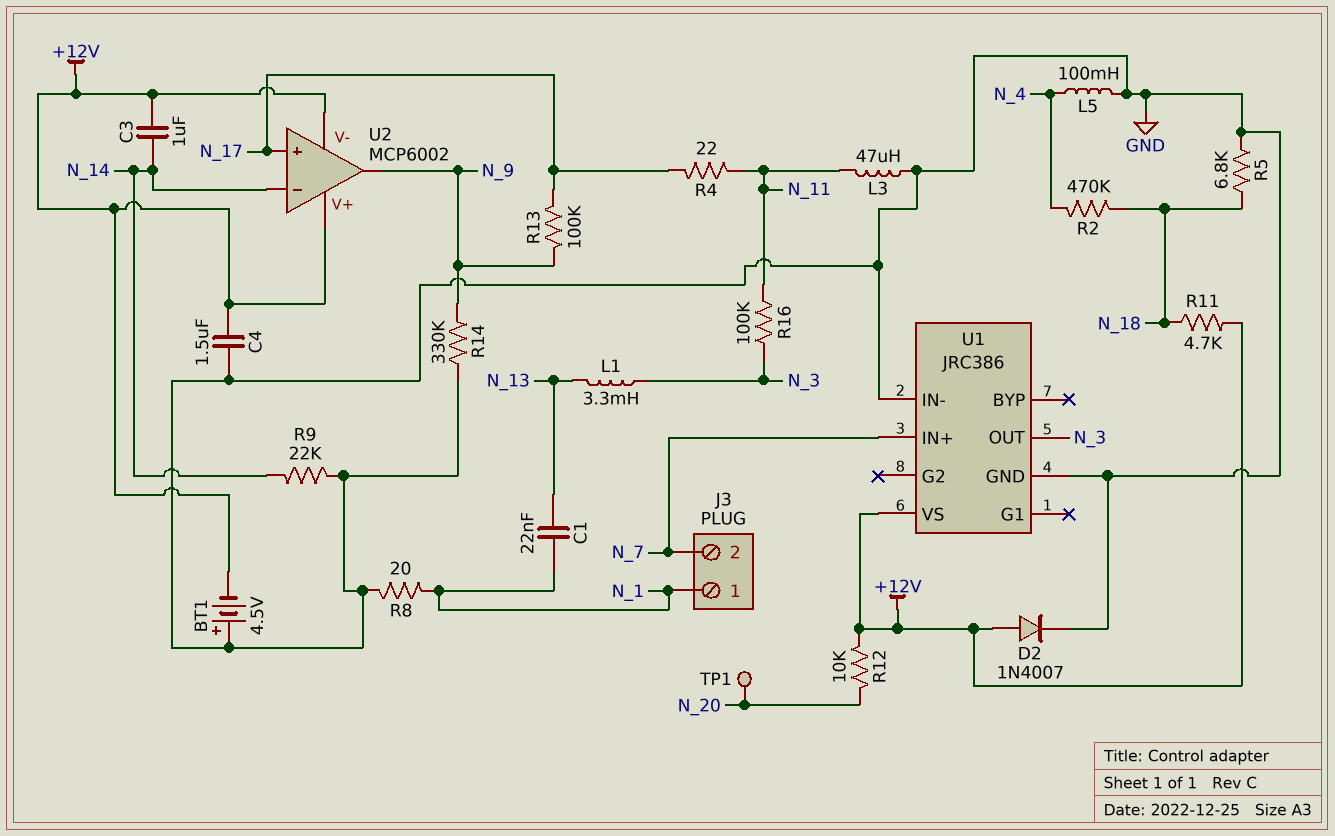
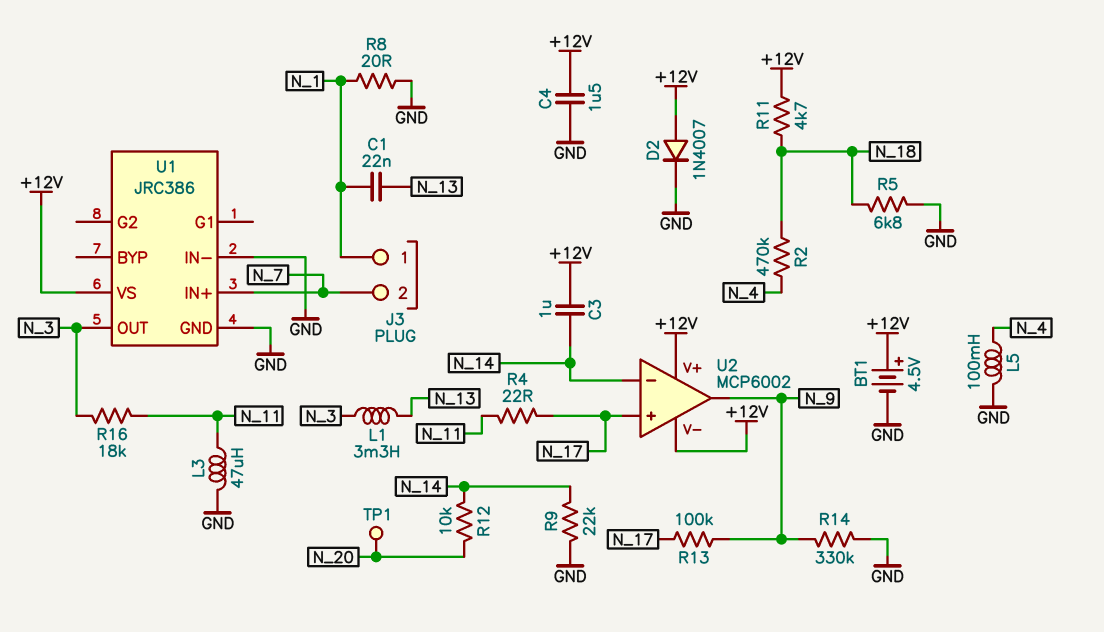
BT1: 4.5V (plus GND, minus +12V) -> 4.5V (plus +12V, minus GND)
R12: 10k (+12V, N_20) -> 10k (N_14, N_20)
R16: 100k (N_3, N_11) -> 18k (N_3, N_11)

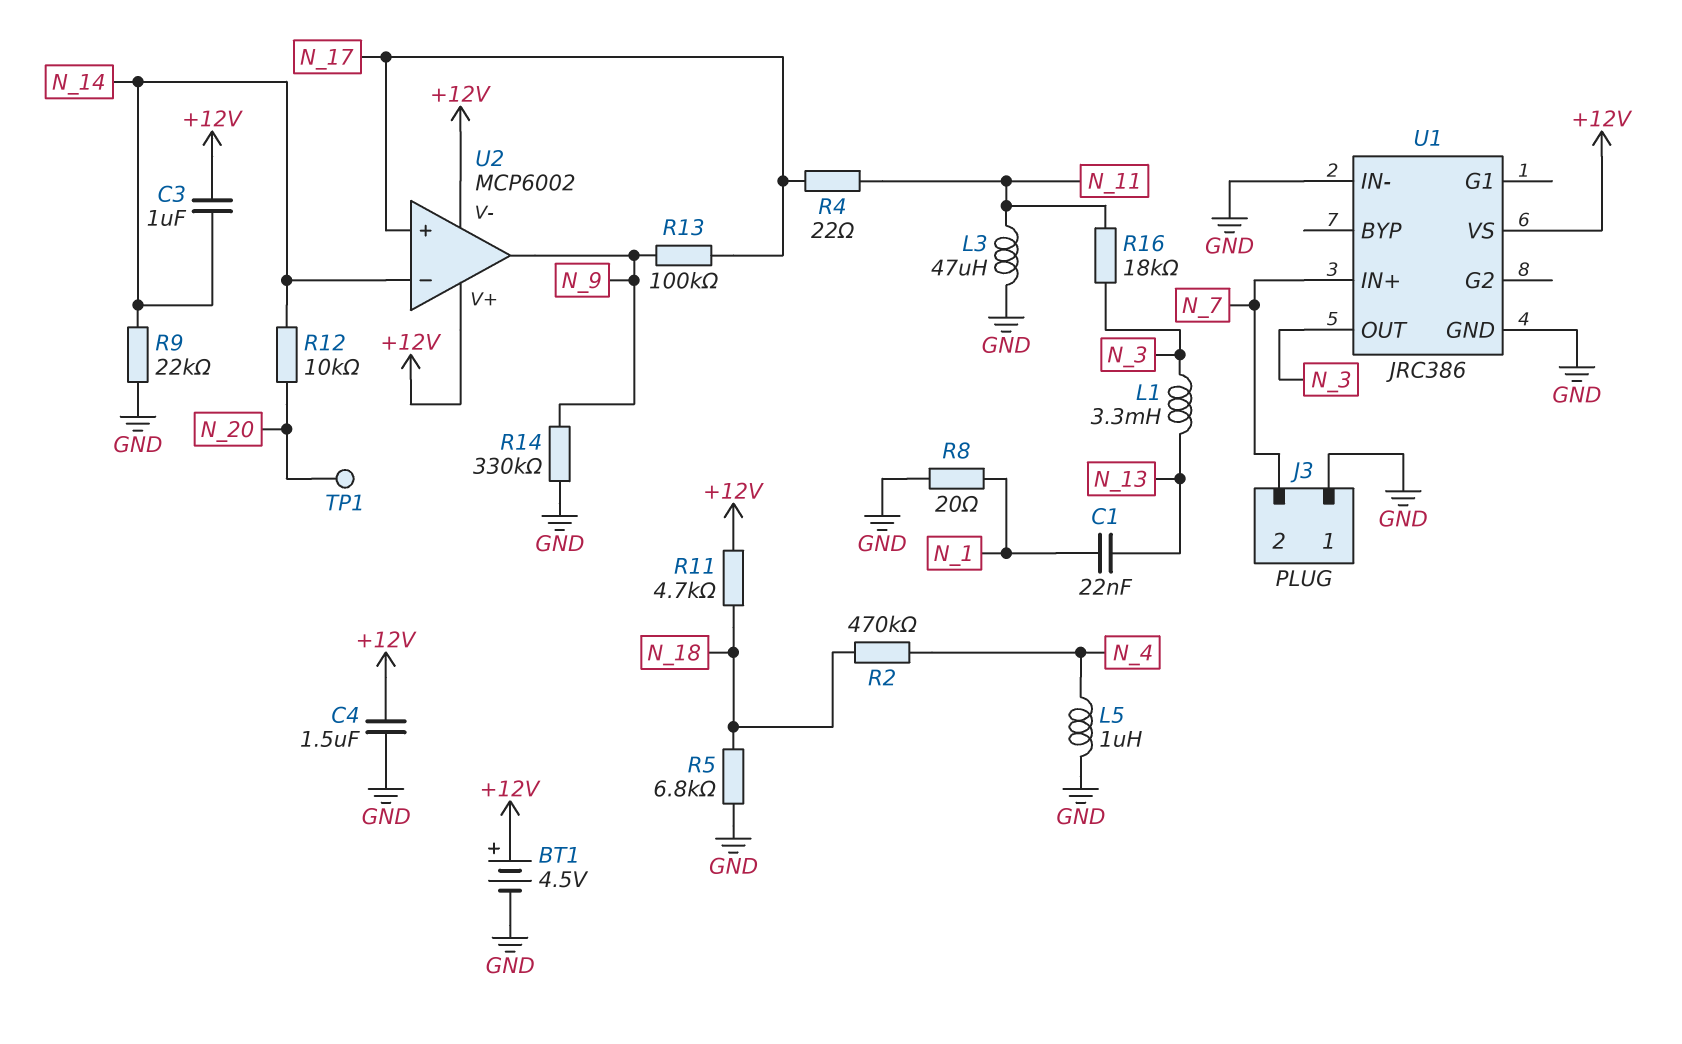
D2: diode 1N4007 (A +12V, K GND) -> none
J3 pin 1: N_1 -> GND
L5: 100mH (GND, N_4) -> 1uH (GND, N_4)

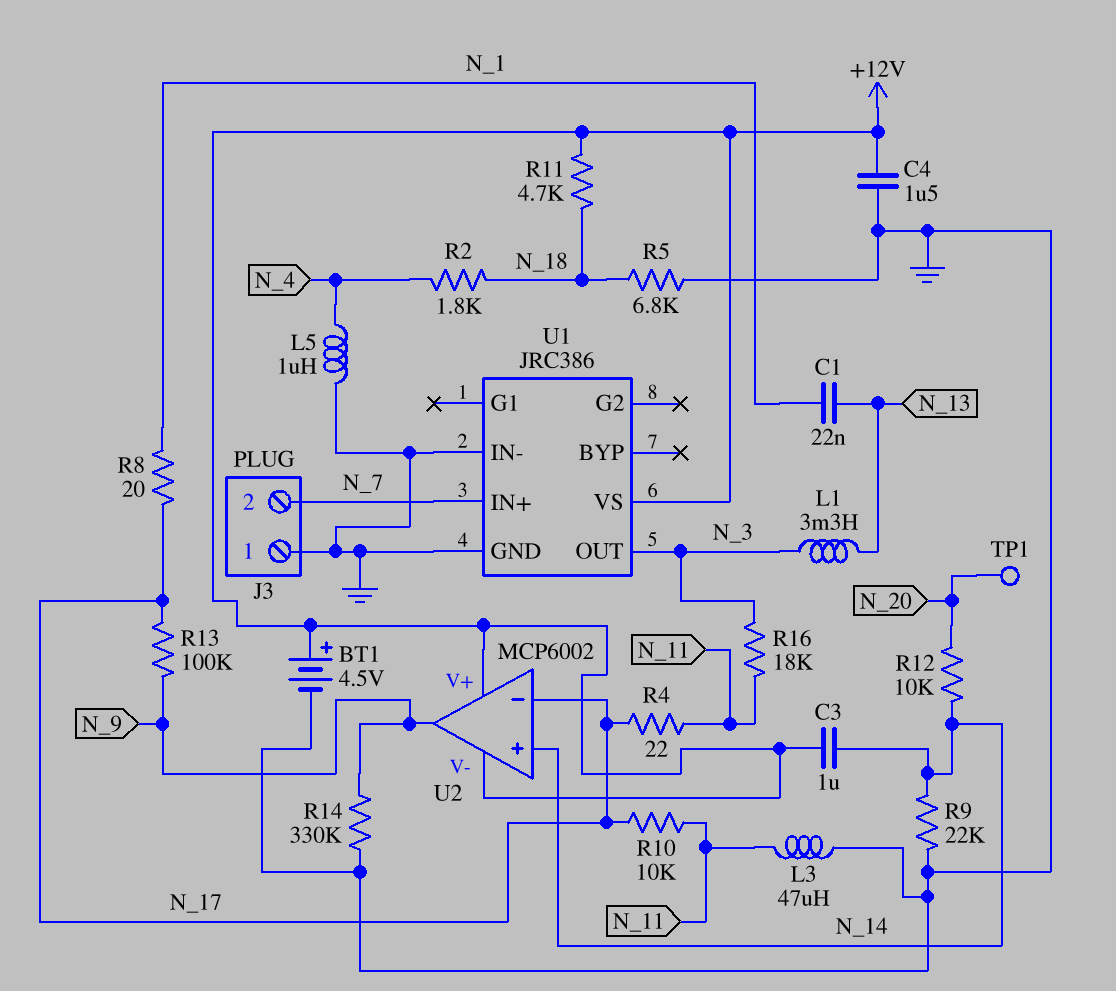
R2: 470k (N_4, N_18) -> 1.8k (N_4, N_18)
R8: 20 (GND, N_1) -> 20 (N_1, N_17)
R10: none -> 10k (N_11, N_17)
U2 pin in+: N_17 -> N_14
U2 pin in-: N_14 -> N_17

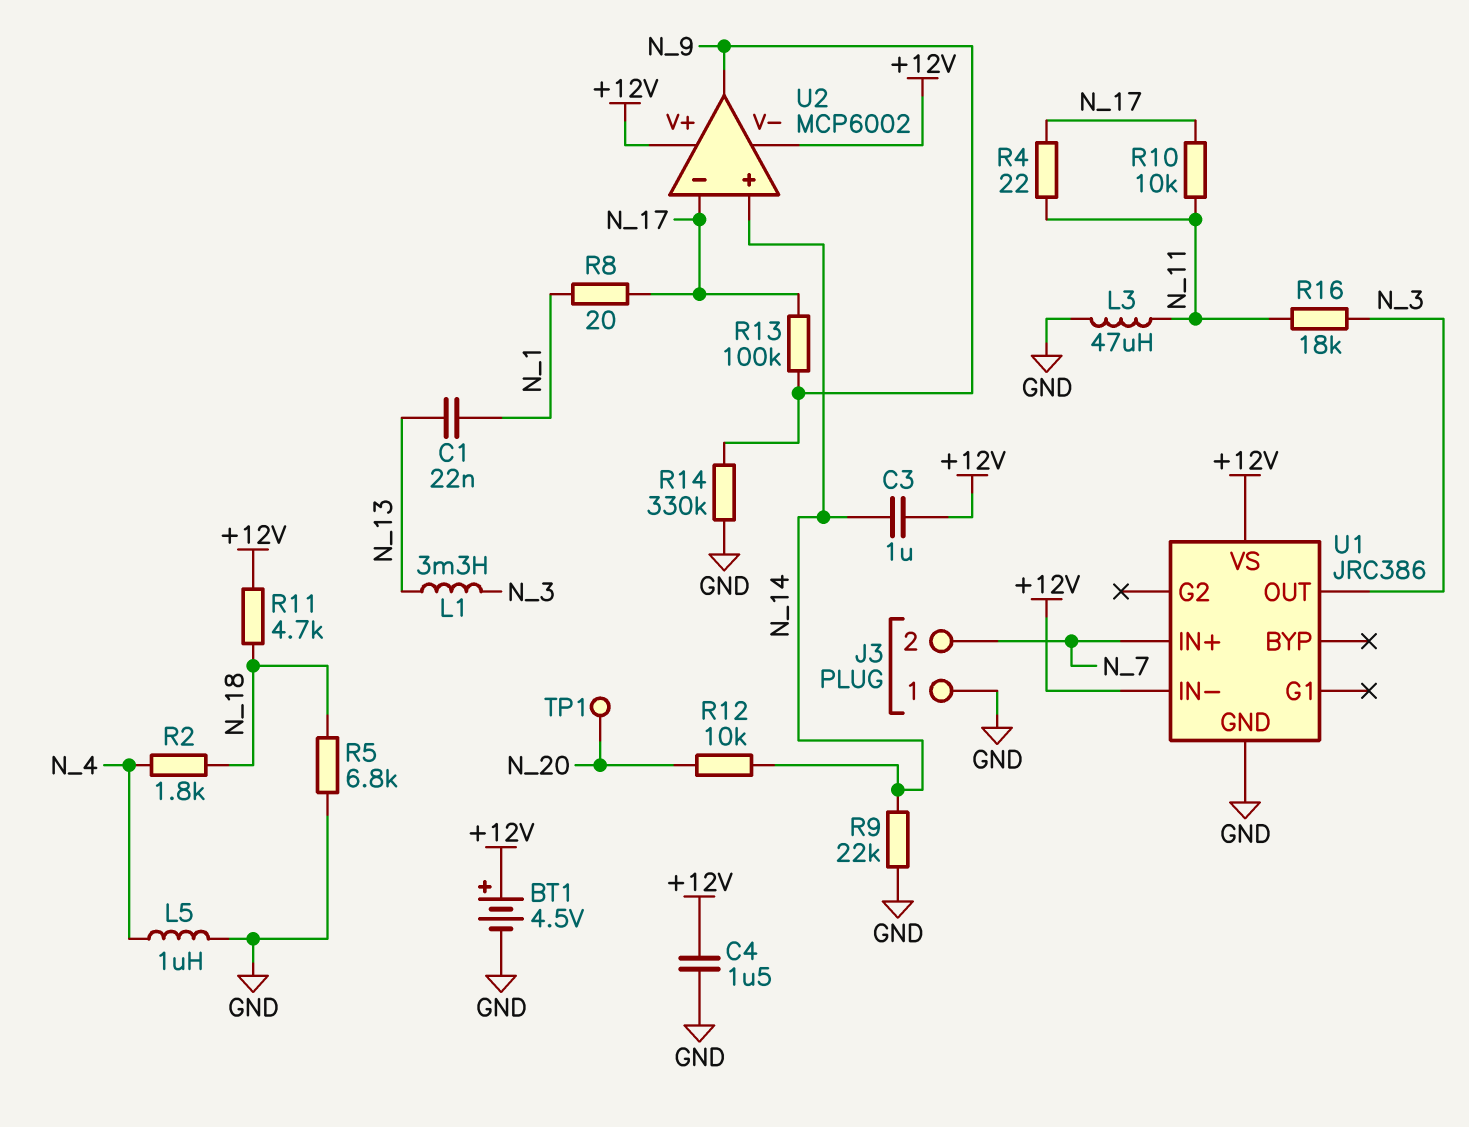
U1 pin IN-: GND -> +12V

